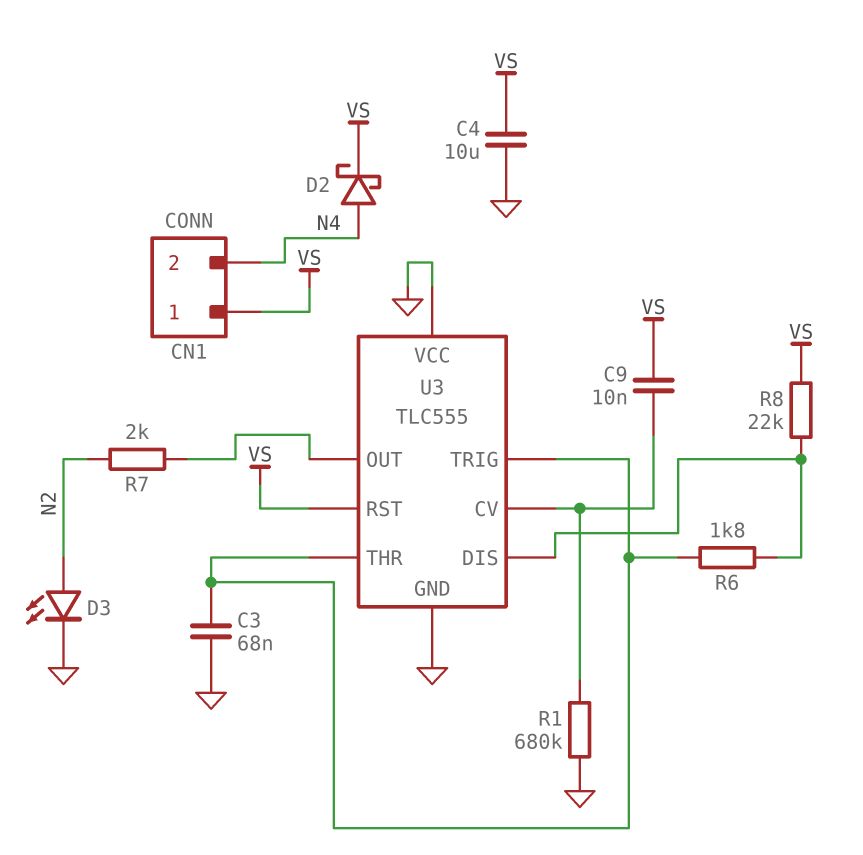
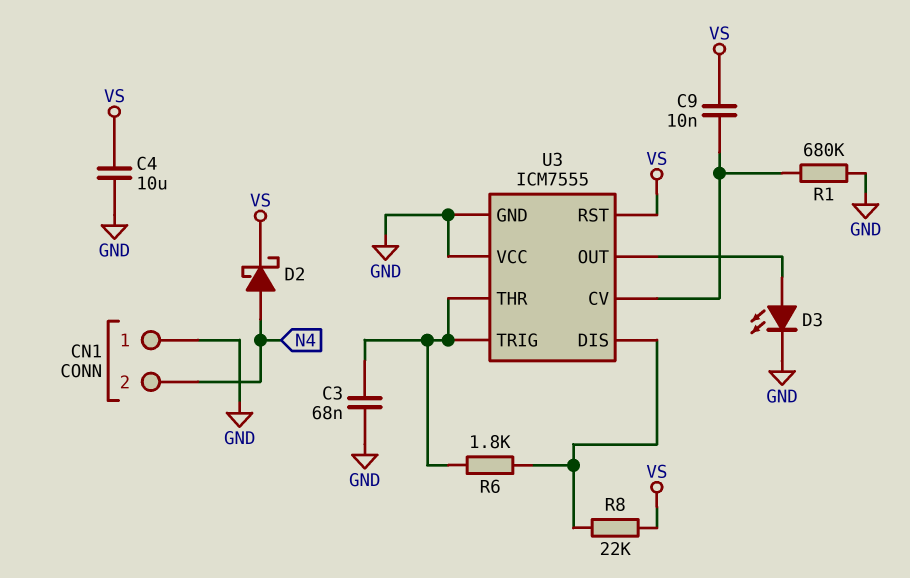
CN1 pin 1: VS -> GND
D3: LED (A N2, K GND) -> LED (A U3/OUT, K GND)
R7: 2k (N2, U3/OUT) -> none
U3: TLC555 -> ICM7555

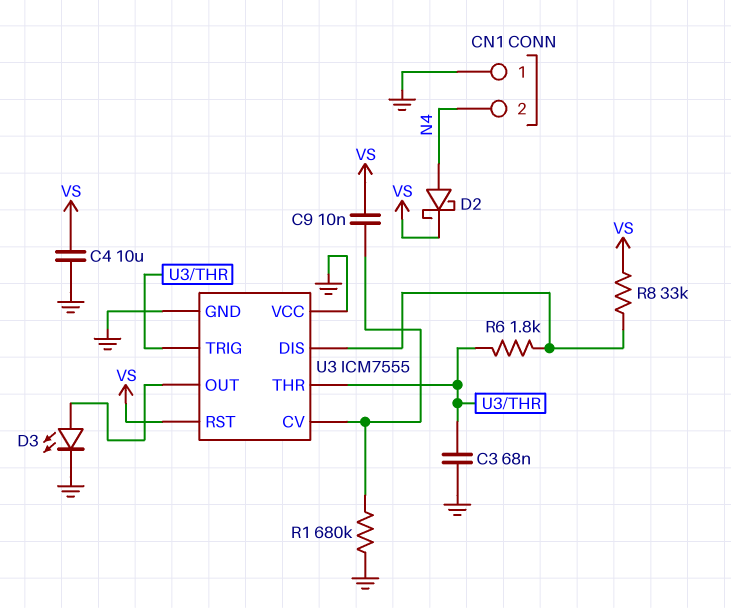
R8: 22k (U3/DIS, VS) -> 33k (U3/DIS, VS)

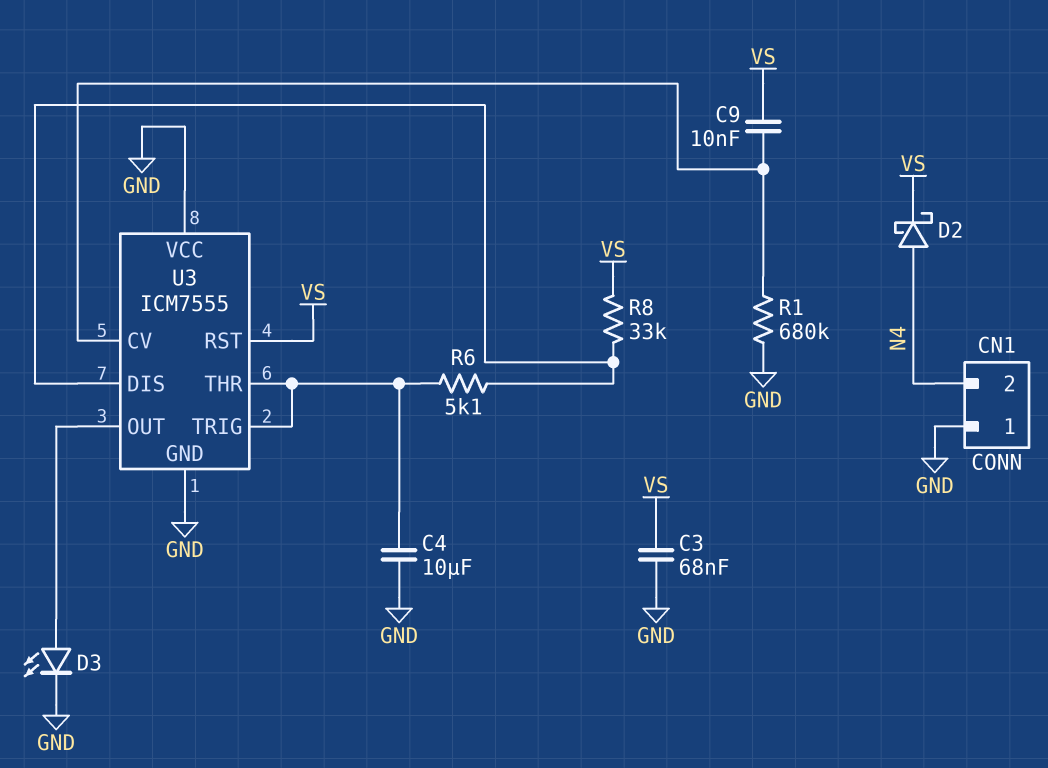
C3: 68nF (GND, U3/THR) -> 68nF (GND, VS)
C4: 10uF (GND, VS) -> 10uF (GND, U3/THR)
R6: 1.8k (U3/DIS, U3/THR) -> 5.1k (U3/DIS, U3/THR)

